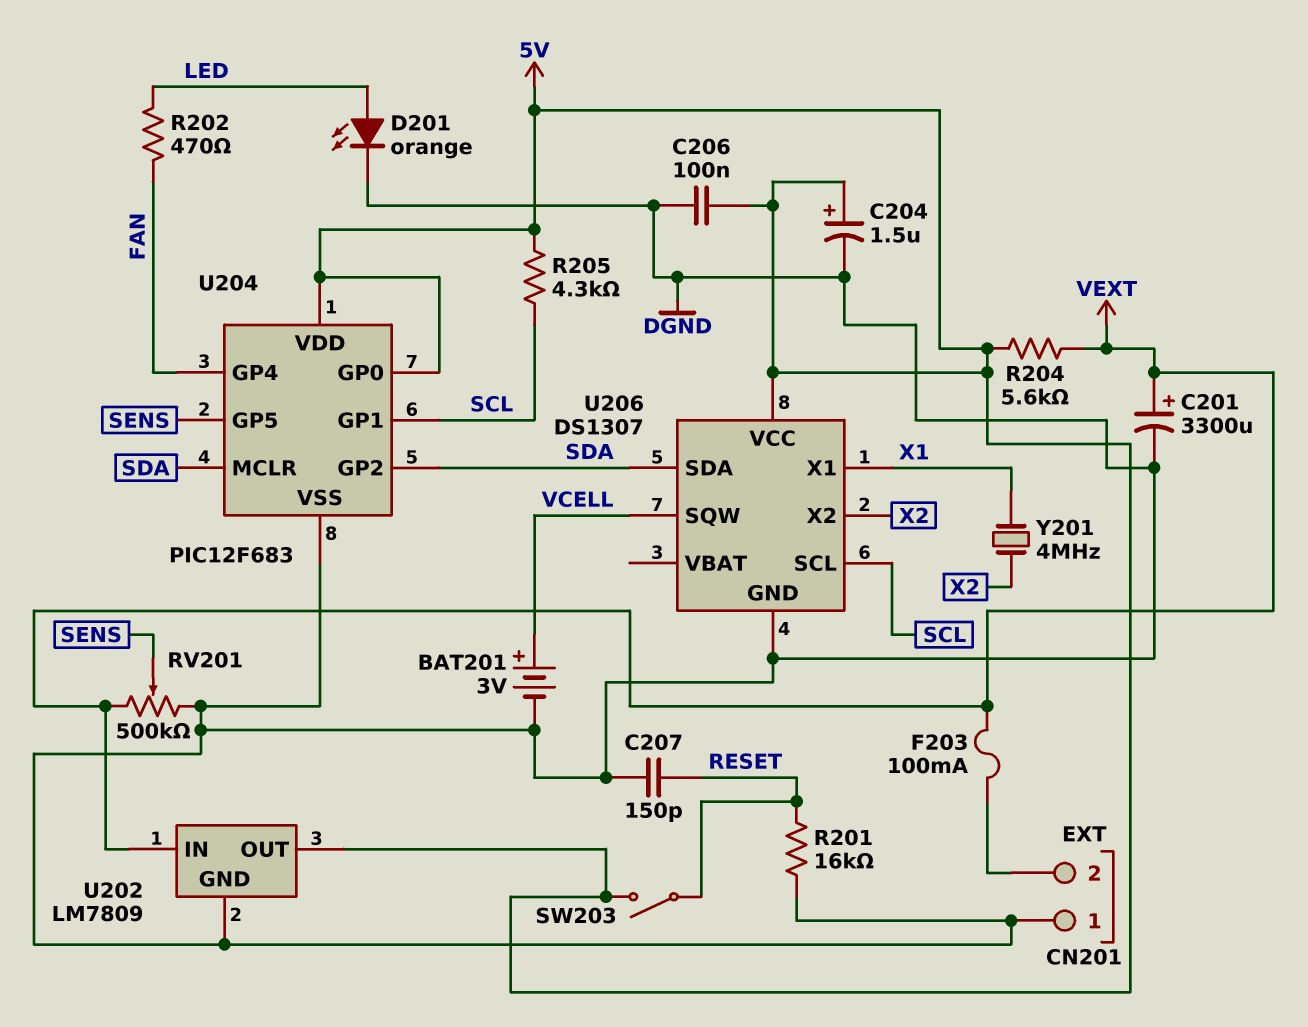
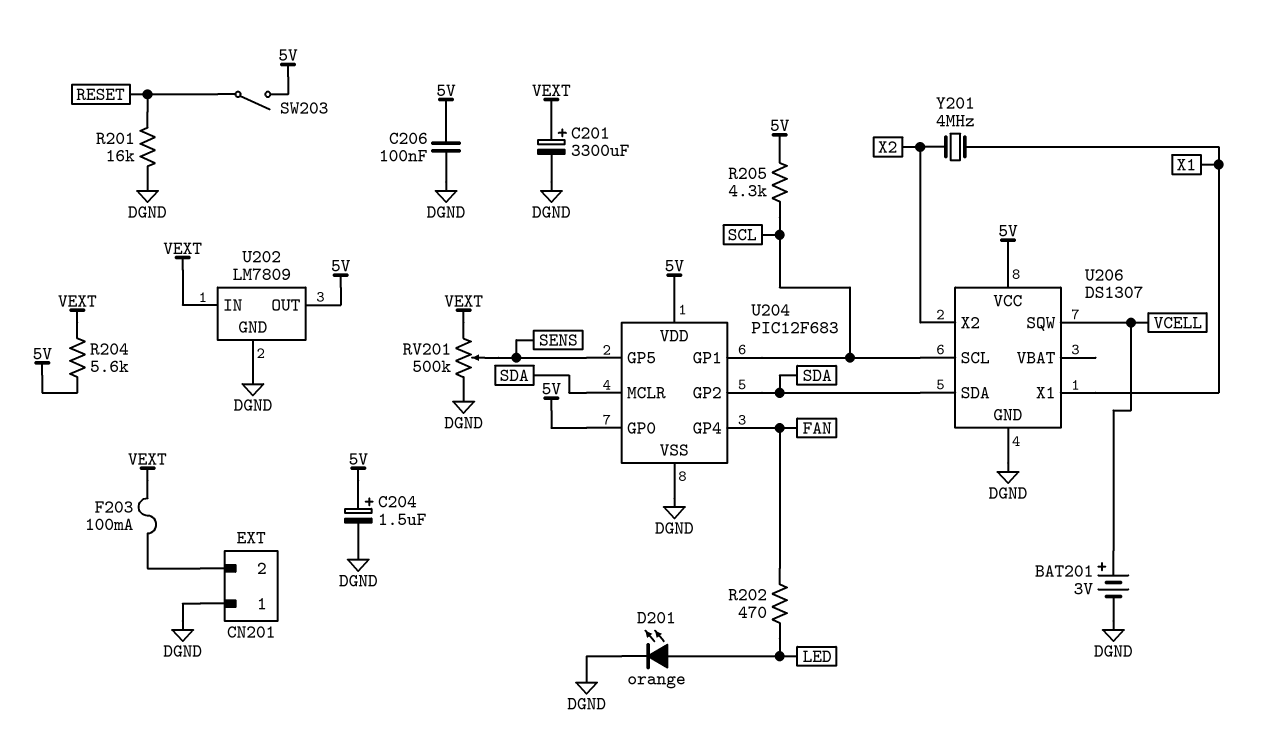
C207: 150pF (DGND, RESET) -> none

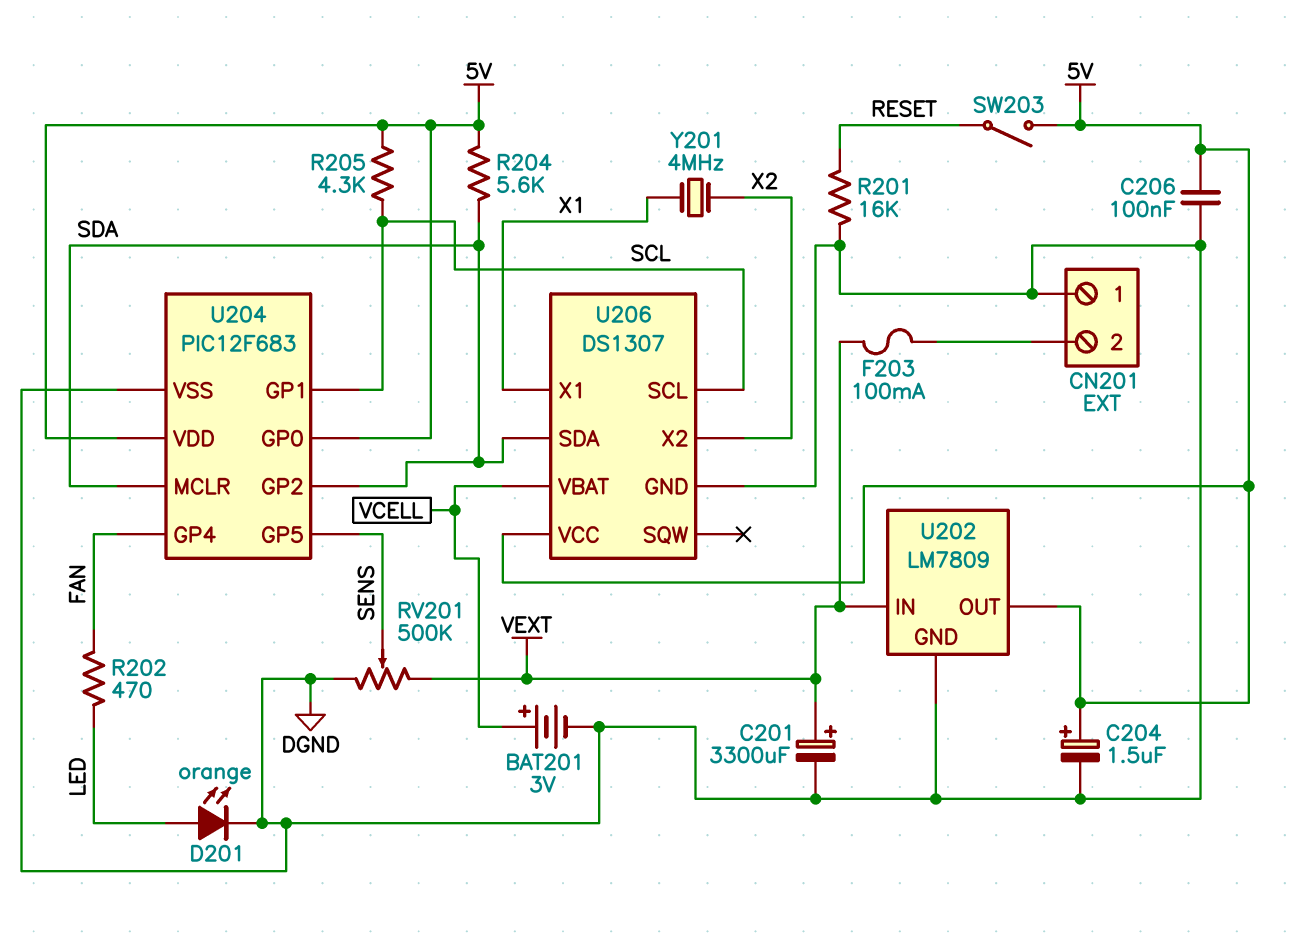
R204: 5.6k (5V, VEXT) -> 5.6k (5V, SDA)
U206 pin SQW: VCELL -> none
U206 pin VBAT: none -> VCELL

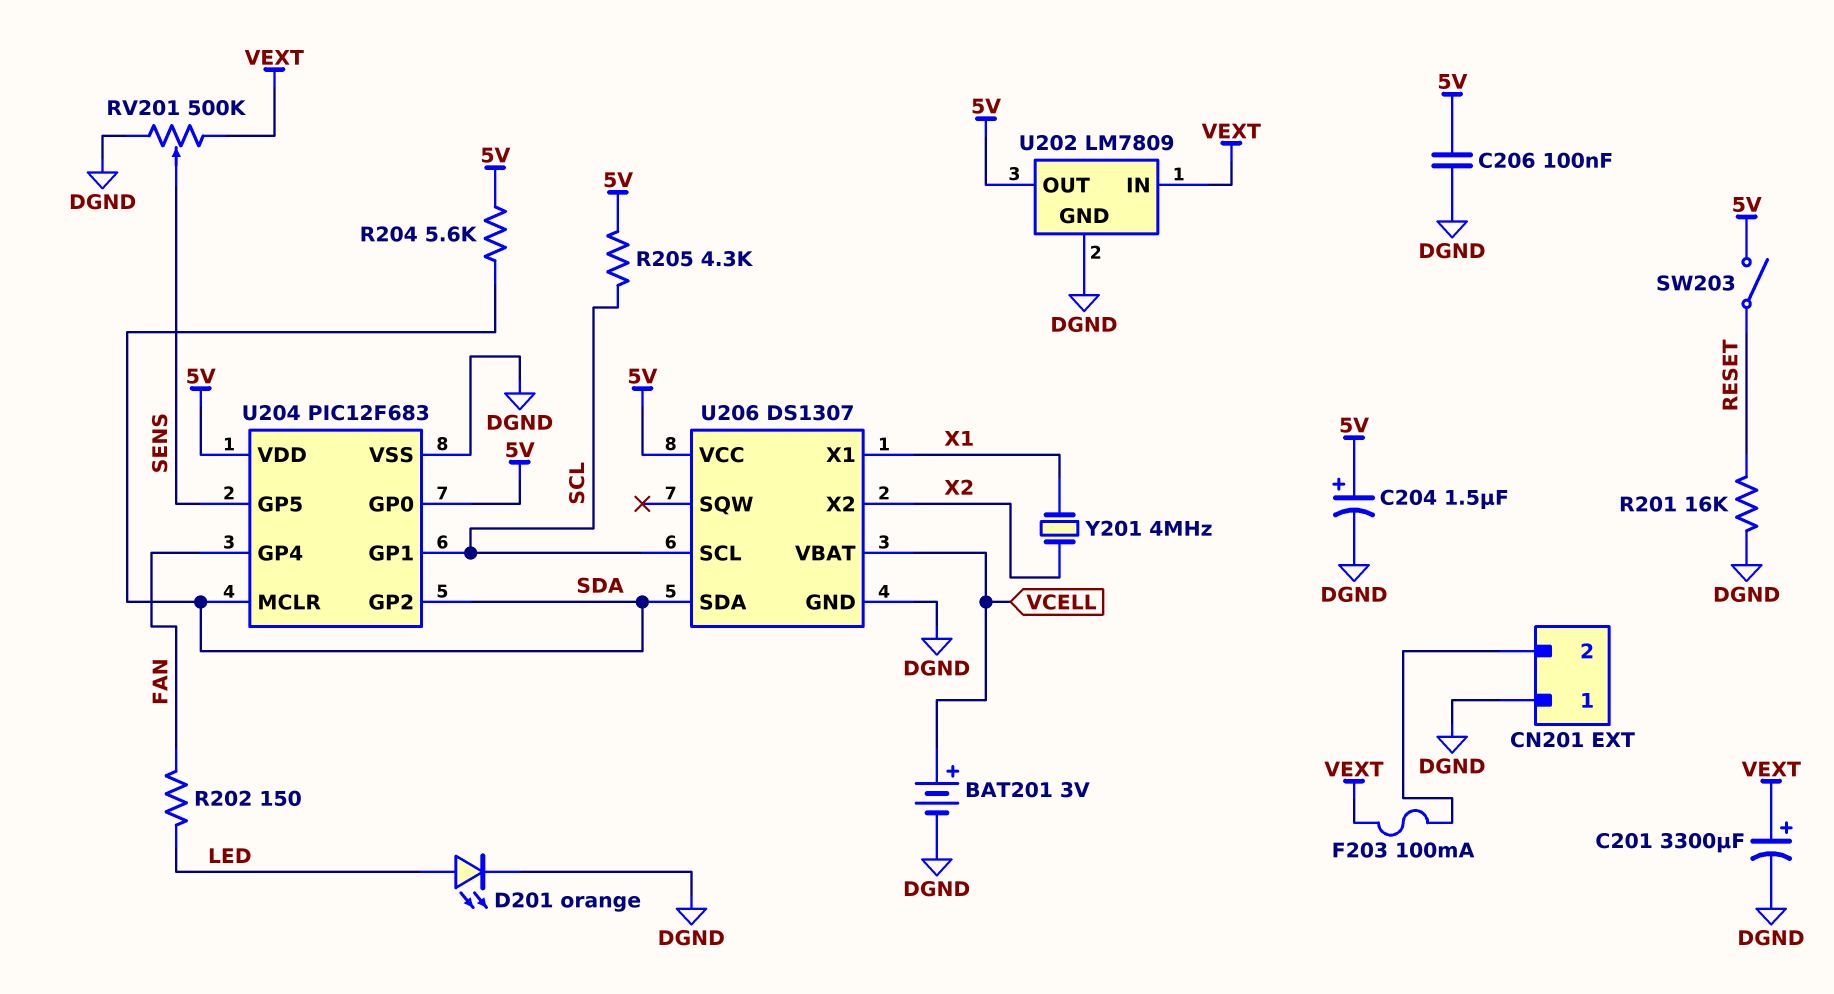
R202: 470 (FAN, LED) -> 150 (FAN, LED)

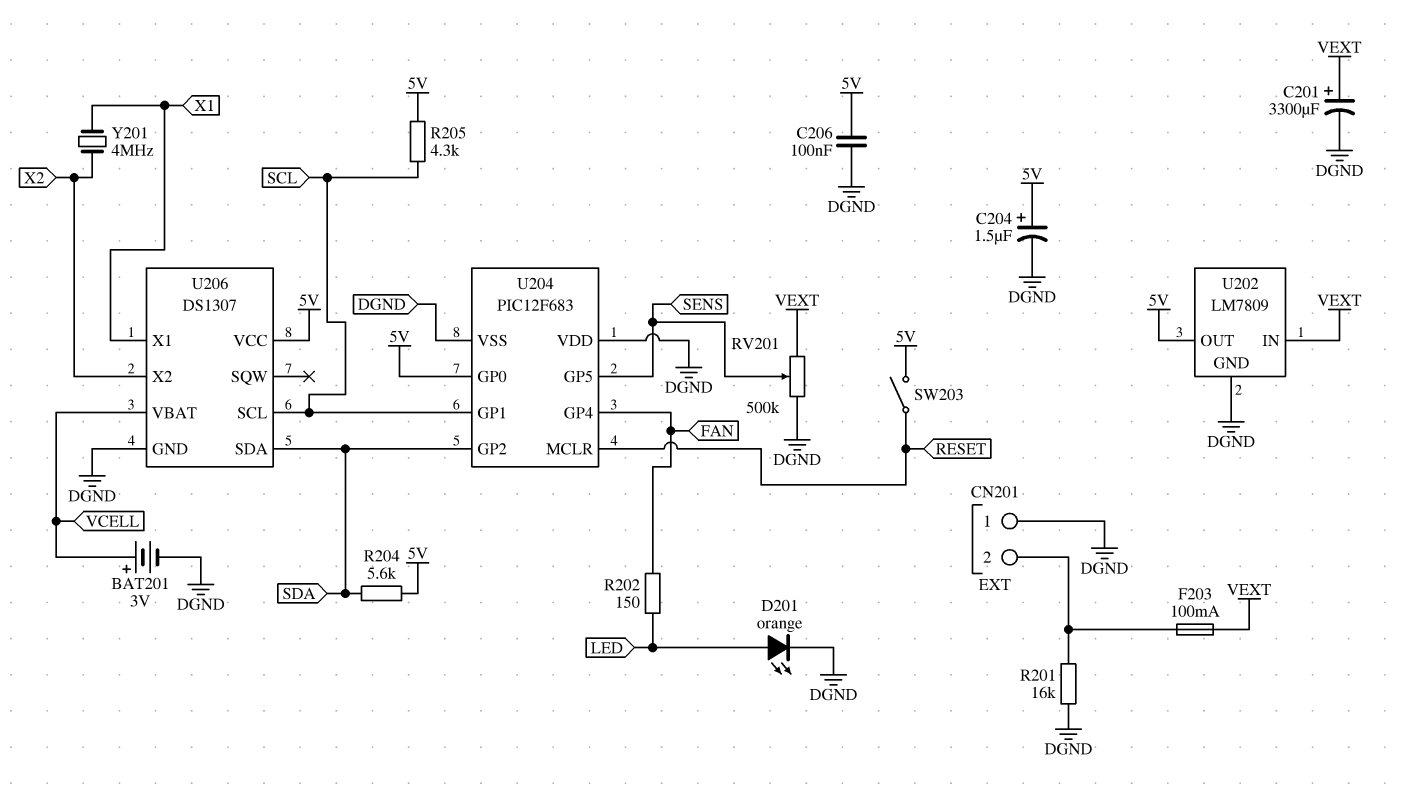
R201: 16k (DGND, RESET) -> 16k (CN201/2, DGND)
U204 pin MCLR: SDA -> RESET
U204 pin VDD: 5V -> DGND

